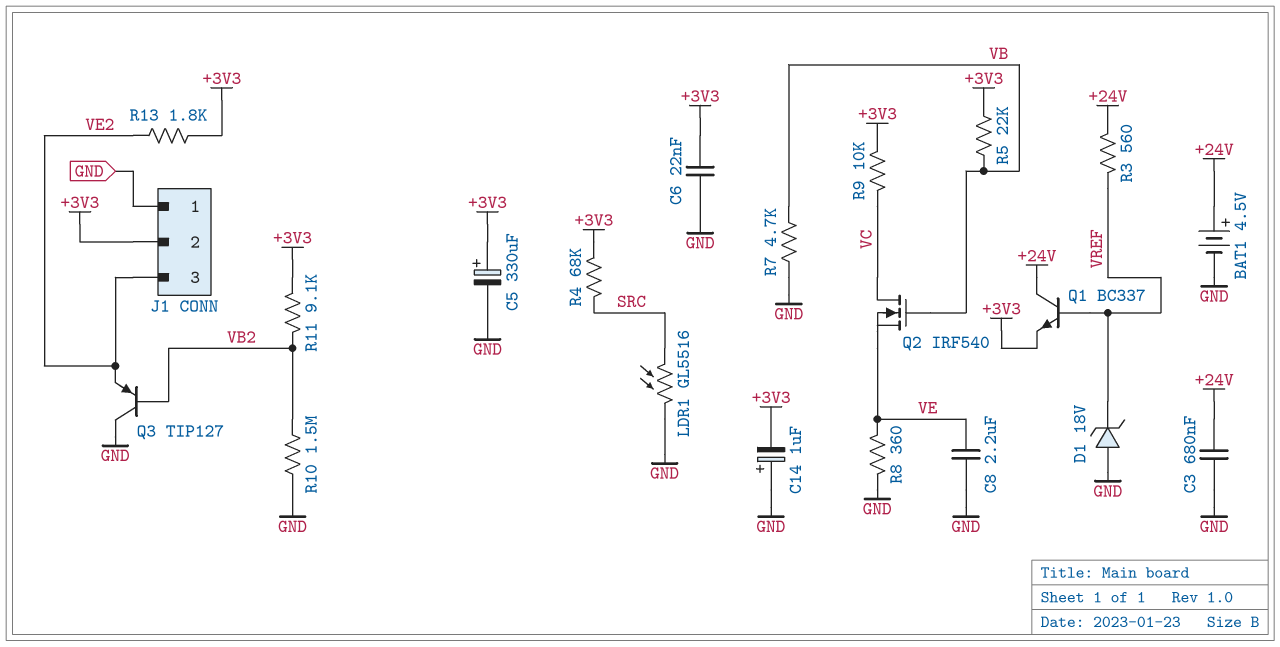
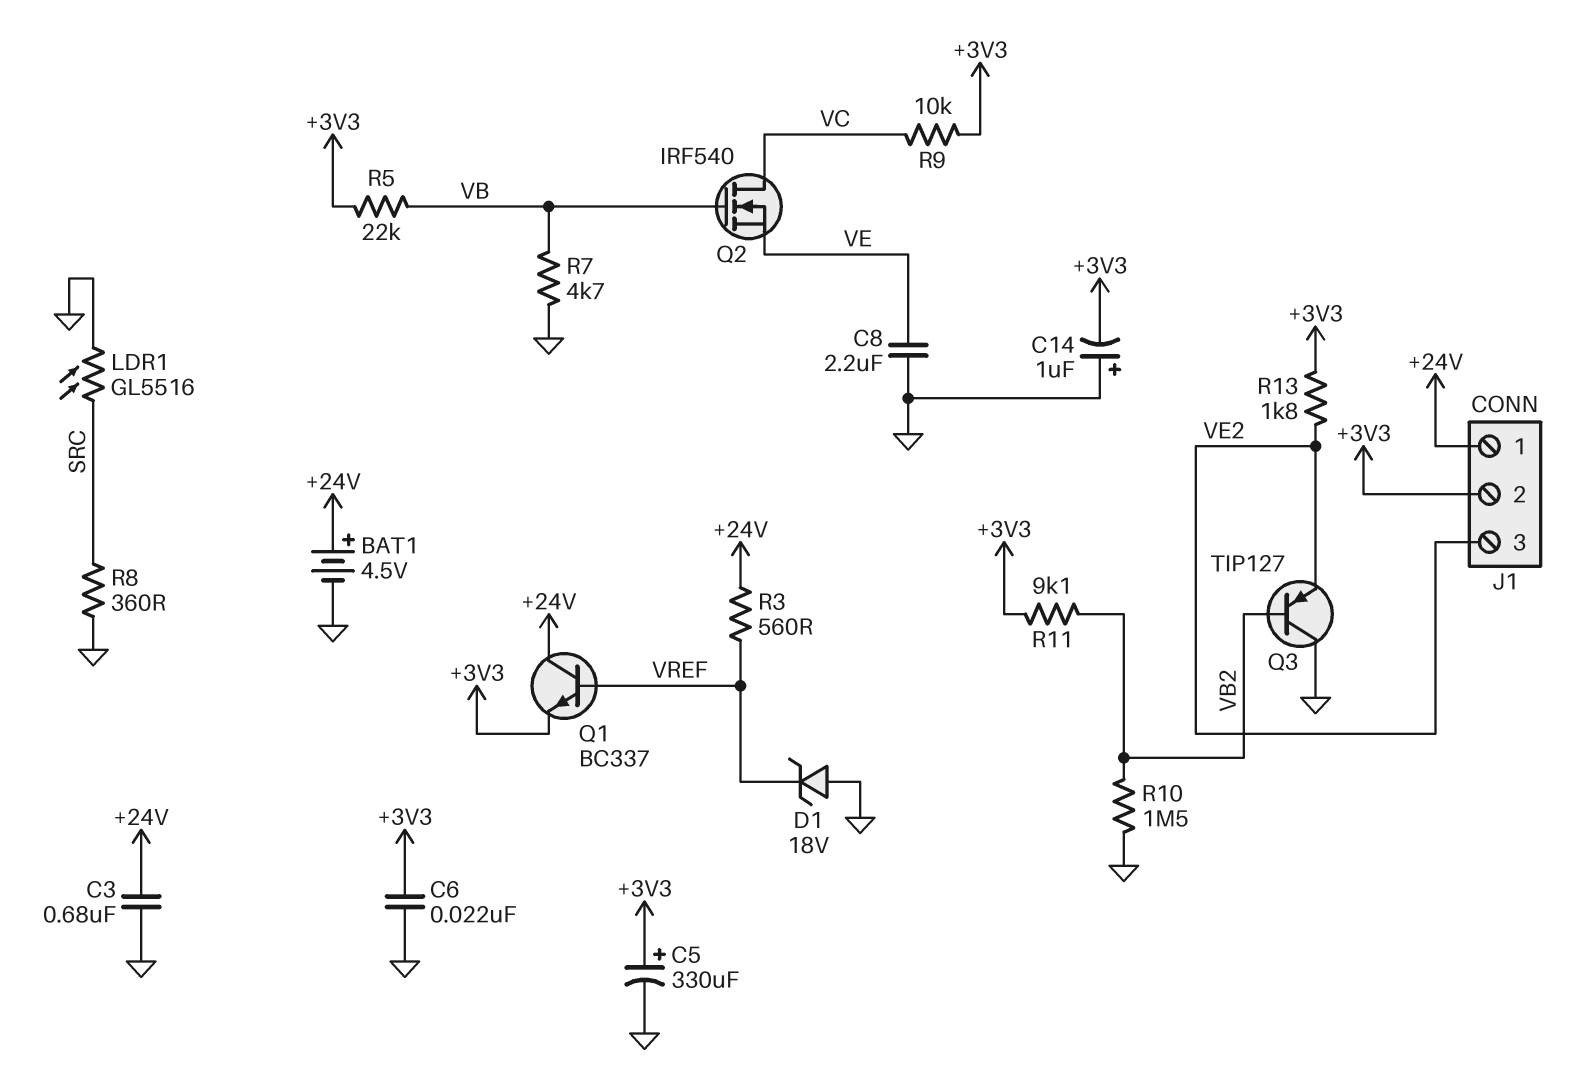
J1 pin 1: GND -> +24V
R4: 68k (+3V3, SRC) -> none
R8: 360 (GND, VE) -> 360 (GND, SRC)

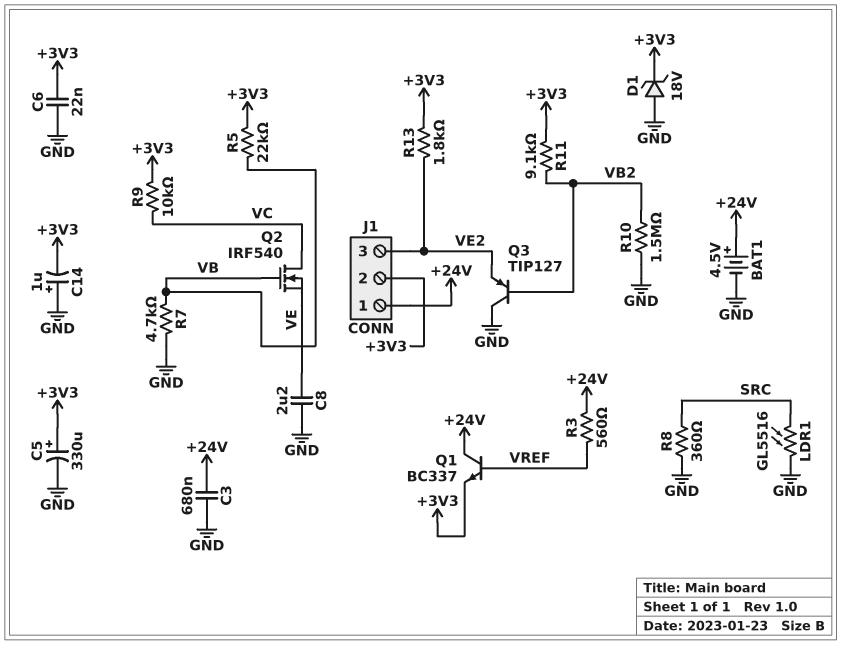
D1: zener 18V (A GND, K VREF) -> zener 18V (A GND, K +3V3)

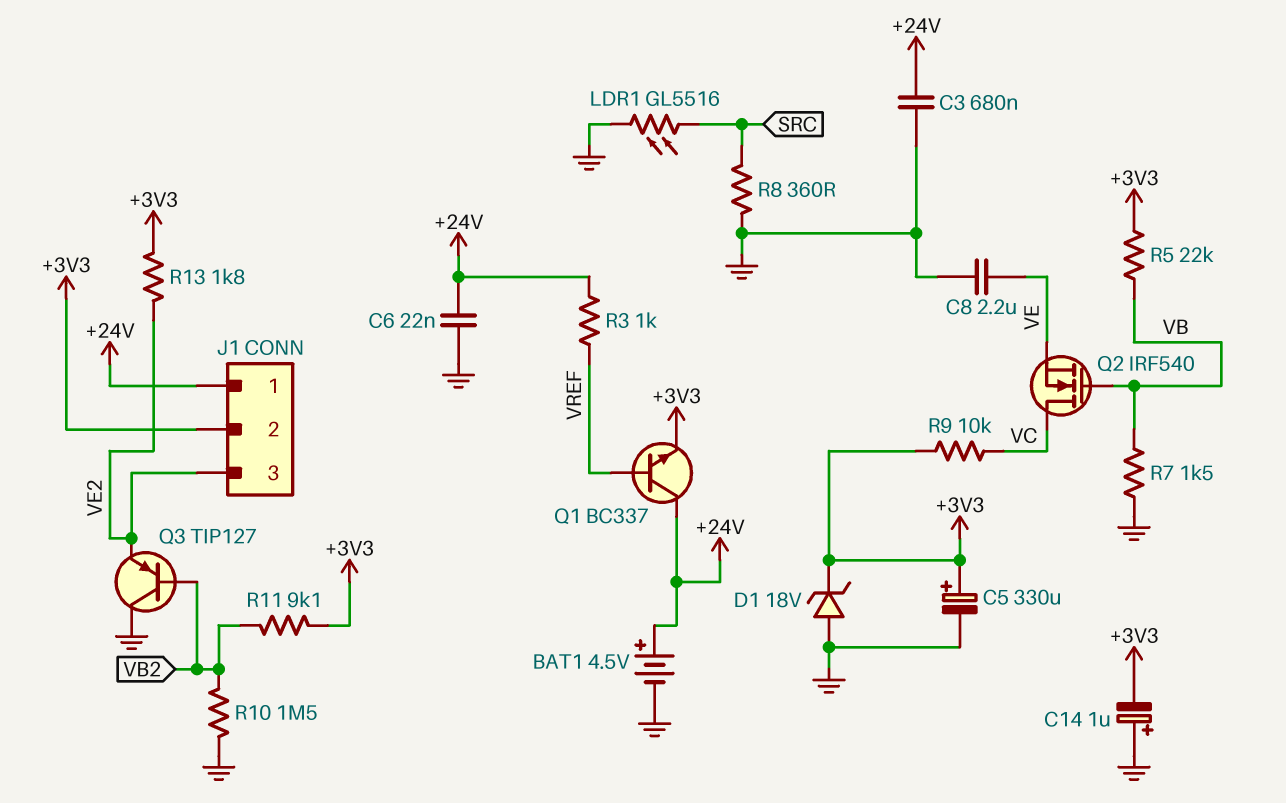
C6: 22nF (+3V3, GND) -> 22nF (+24V, GND)
R3: 560 (+24V, VREF) -> 1k (+24V, VREF)
R7: 4.7k (GND, VB) -> 1.5k (GND, VB)

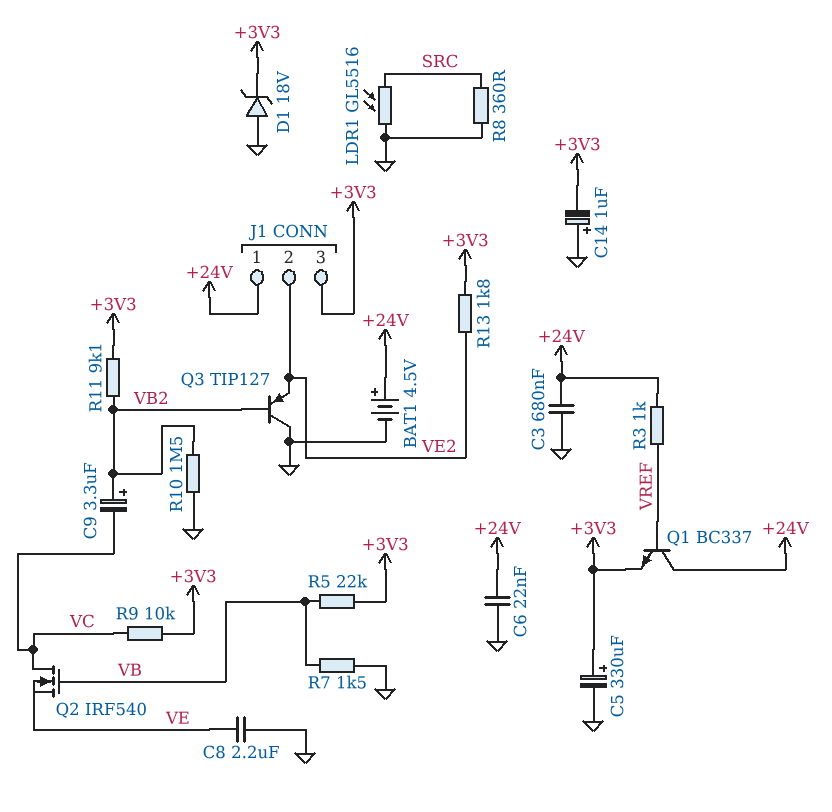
C9: none -> 3.3uF (plus VB2, minus VC)
J1 pin 2: +3V3 -> VE2
J1 pin 3: VE2 -> +3V3

